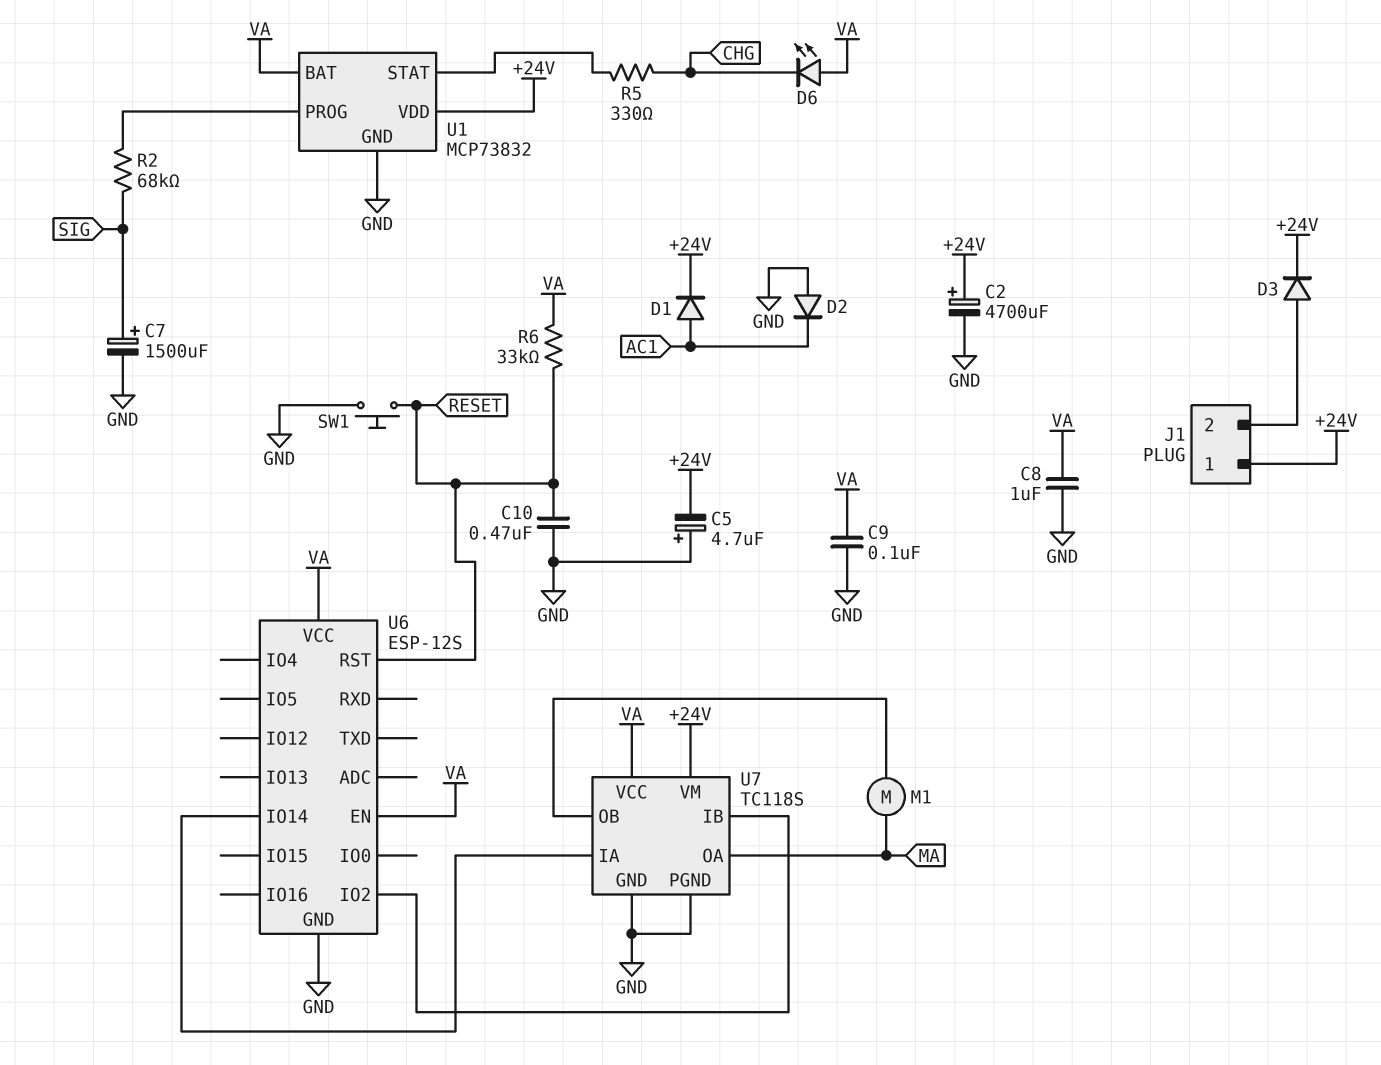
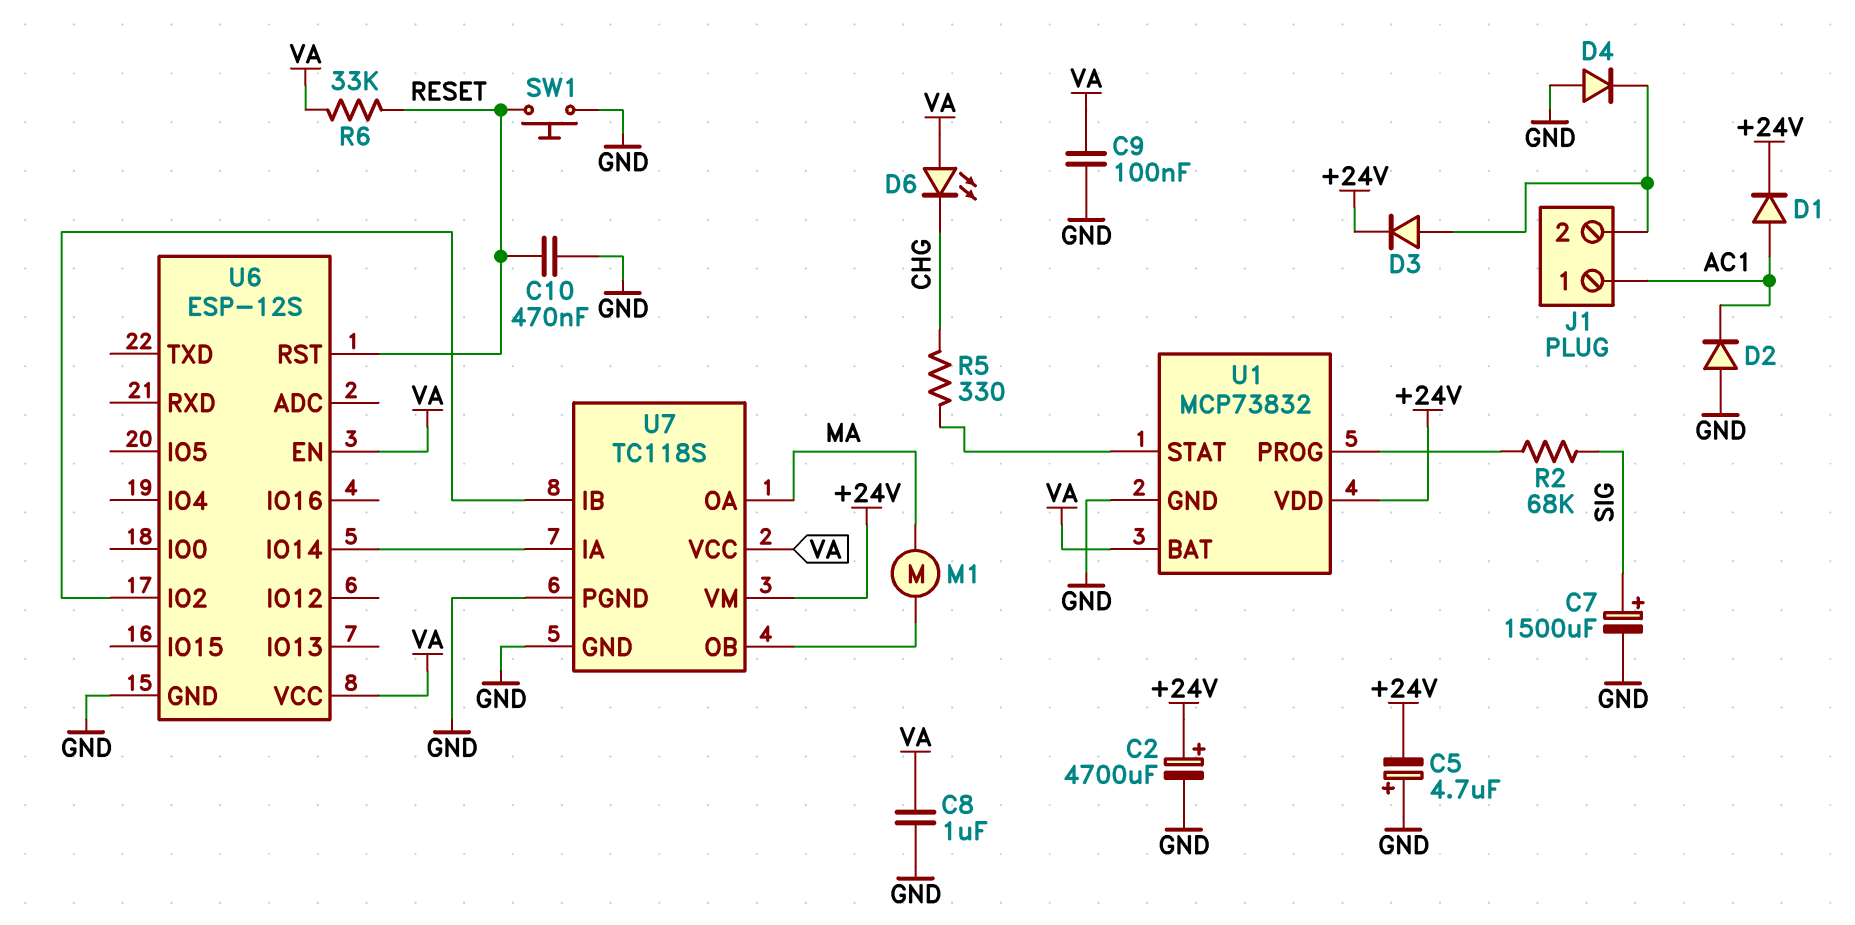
D4: none -> diode (A GND, K J1/2)
J1 pin 1: +24V -> AC1

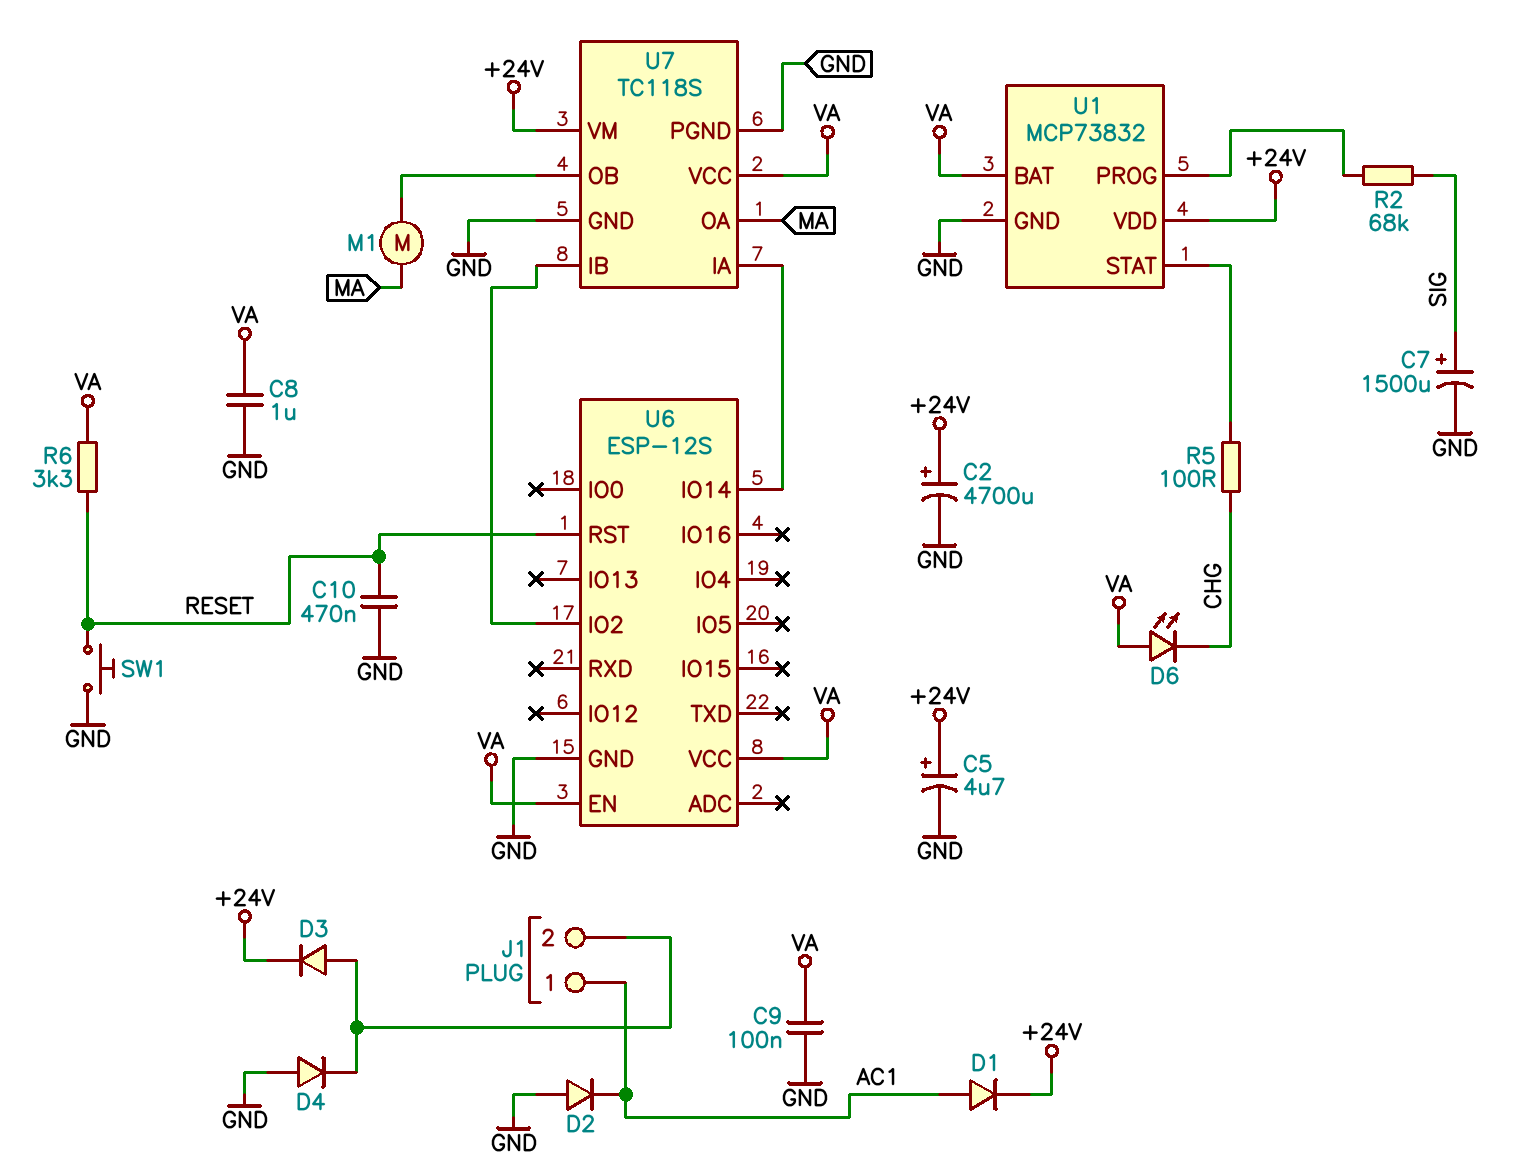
C5: 4.7uF (plus GND, minus +24V) -> 4.7uF (plus +24V, minus GND)
R5: 330 (CHG, U1/STAT) -> 100 (CHG, U1/STAT)
R6: 33k (RESET, VA) -> 3.3k (RESET, VA)

